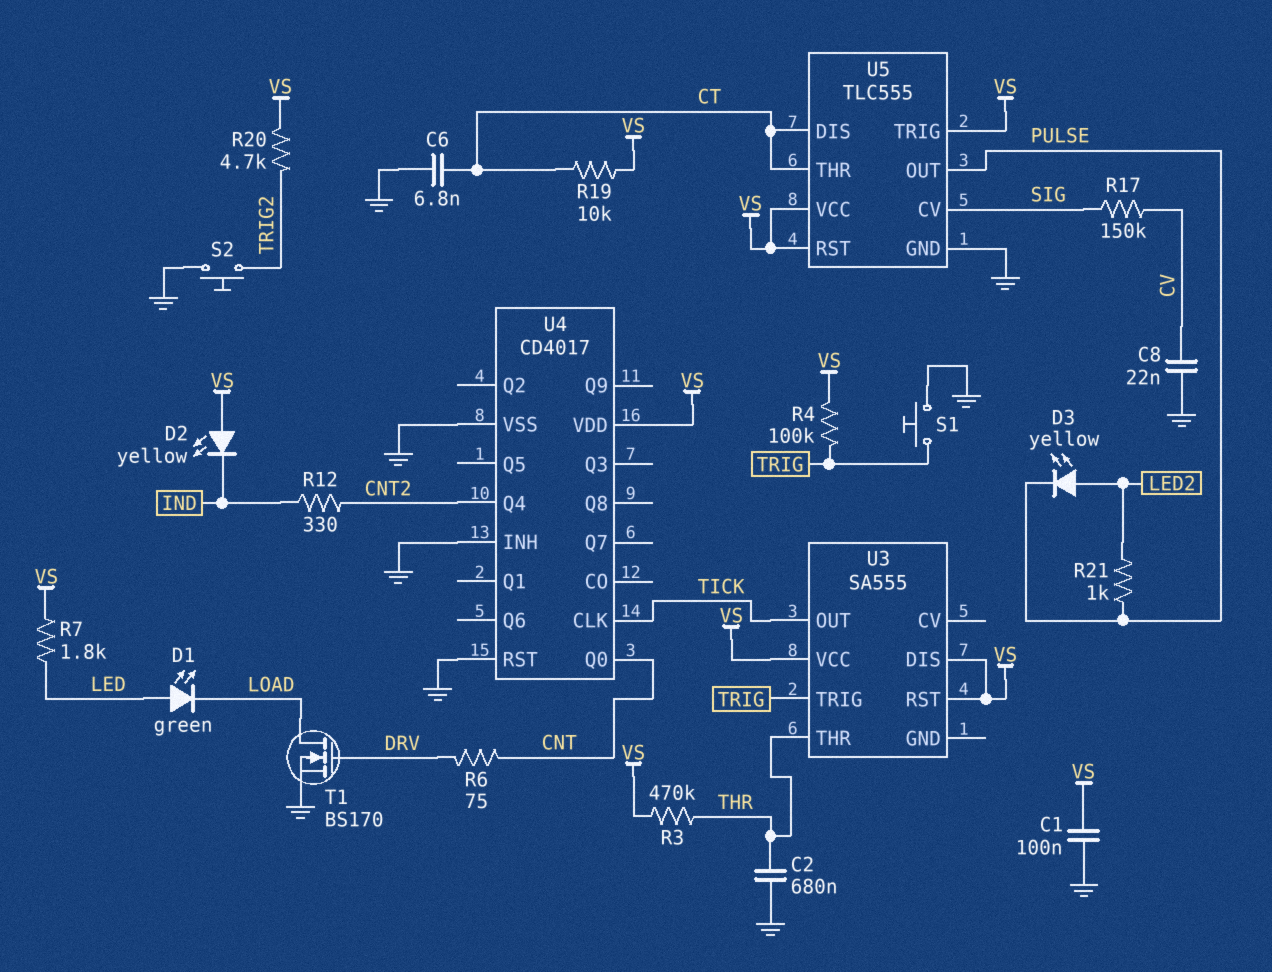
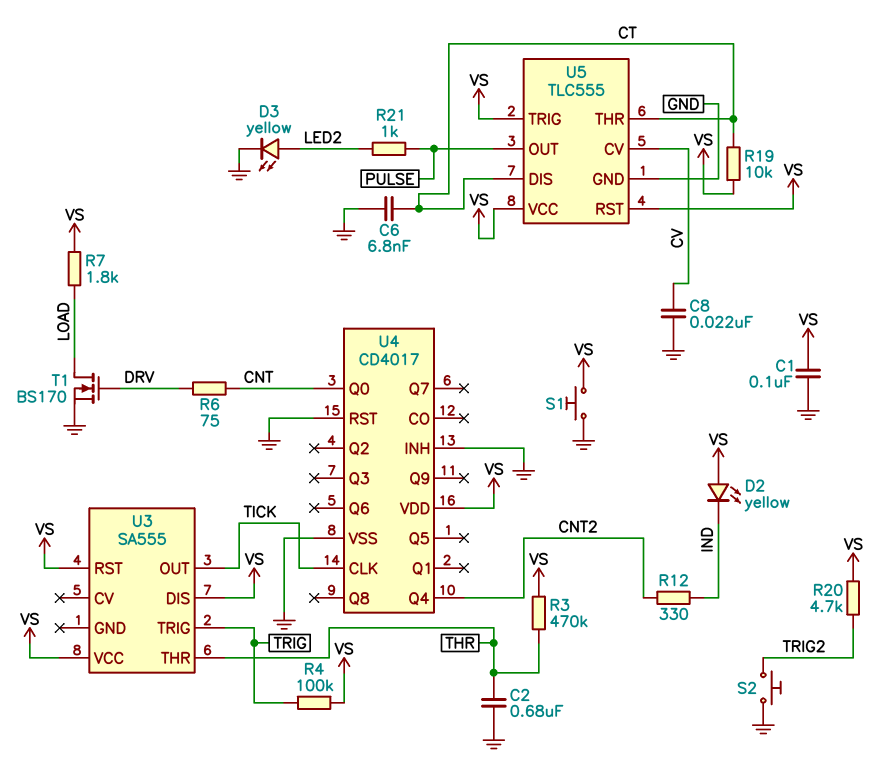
D1: LED green (A LED, K LOAD) -> none
D3: LED yellow (A LED2, K PULSE) -> LED yellow (A LED2, K GND)
R7: 1.8k (LED, VS) -> 1.8k (LOAD, VS)
R17: 150k (CV, SIG) -> none
S1: button (GND, TRIG) -> button (GND, VS)
U5 pin CV: SIG -> CV

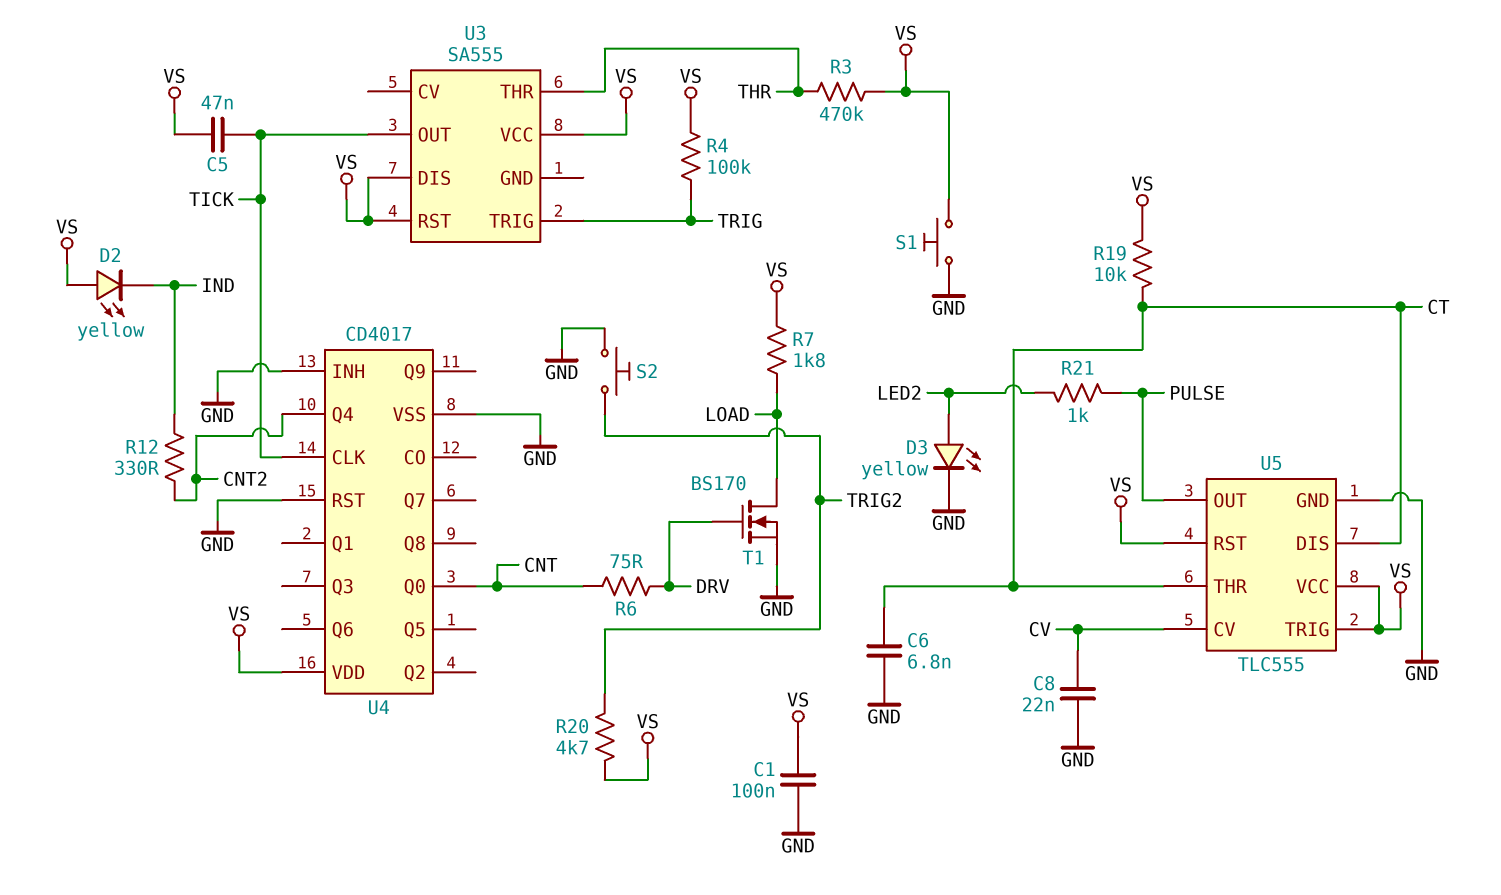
C2: 680nF (GND, THR) -> none
C5: none -> 47nF (TICK, VS)

